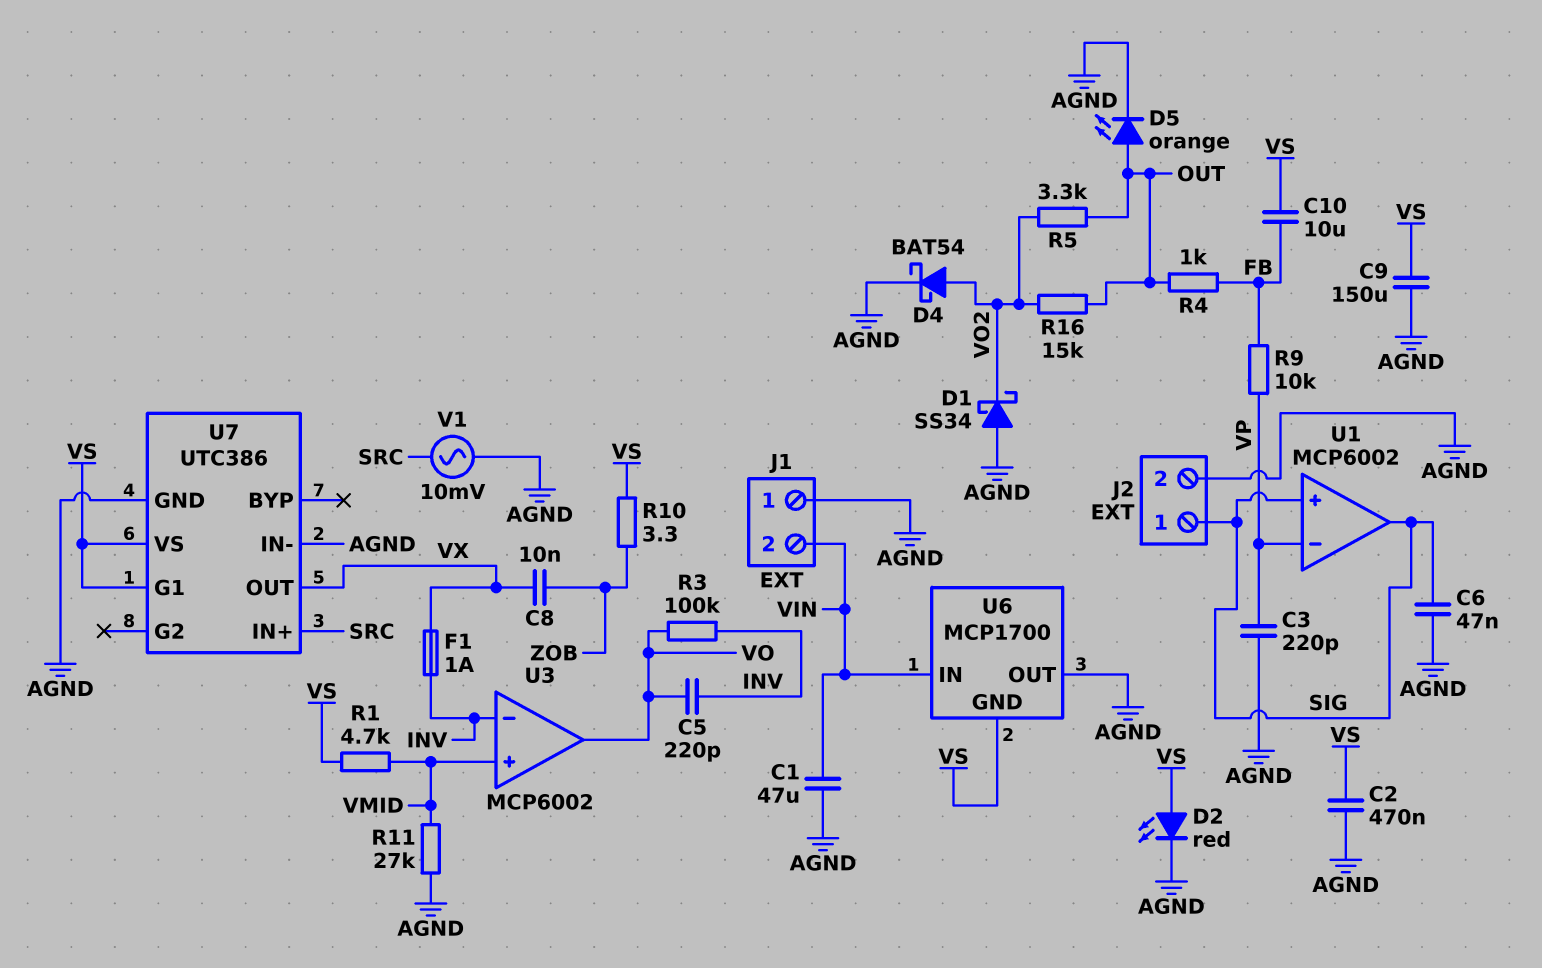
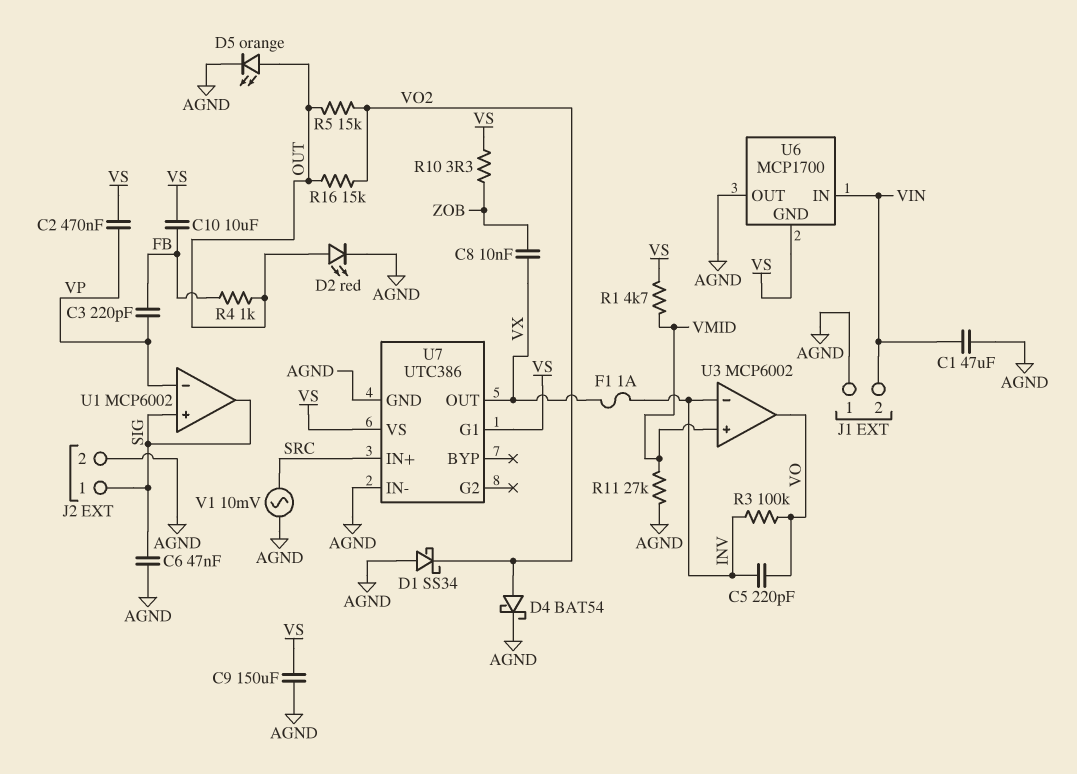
C2: 470nF (AGND, VS) -> 470nF (VP, VS)
C3: 220pF (AGND, VP) -> 220pF (FB, VP)
D2: LED red (A VS, K AGND) -> LED red (A OUT, K AGND)
R5: 3.3k (OUT, VO2) -> 15k (OUT, VO2)
R9: 10k (FB, VP) -> none

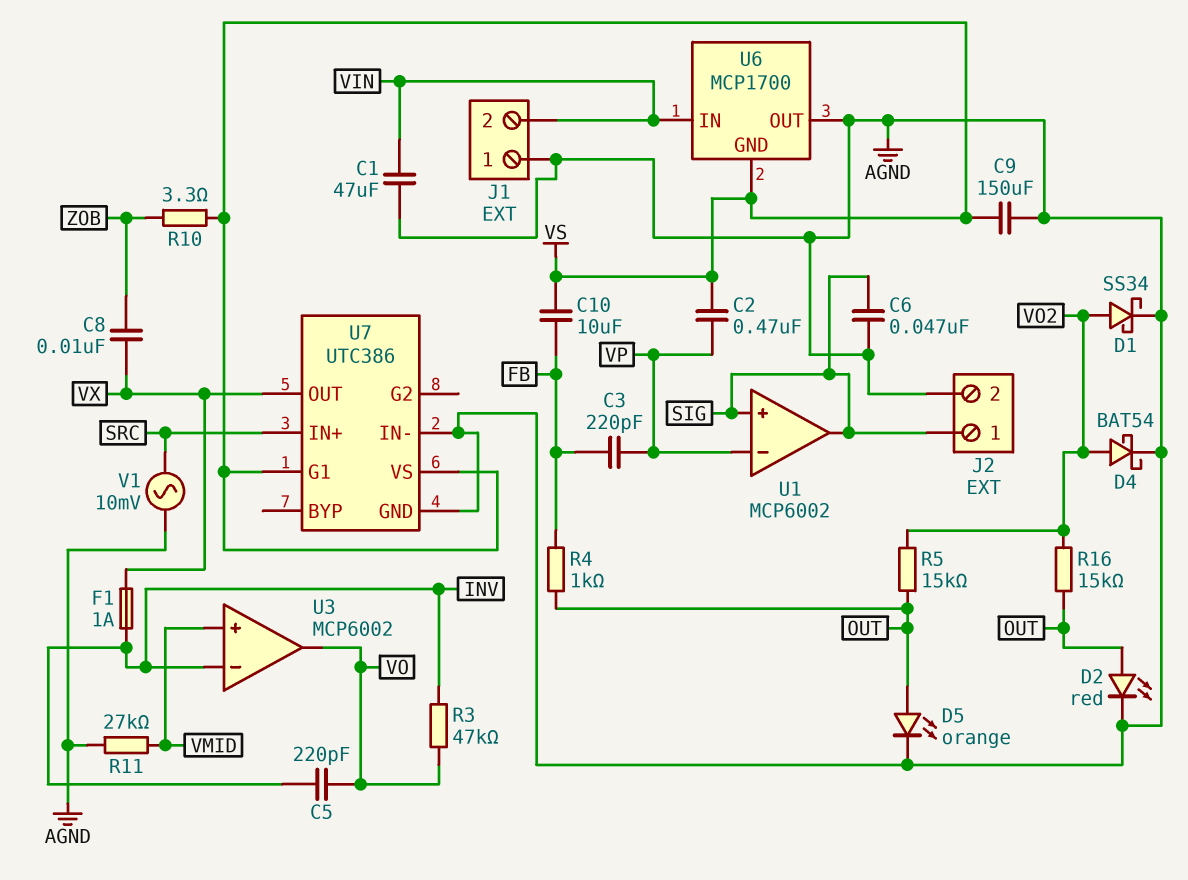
D1: schottky SS34 (A AGND, K VO2) -> schottky SS34 (A VO2, K AGND)
R1: 4.7k (VMID, VS) -> none
R3: 100k (INV, VO) -> 47k (INV, VO)

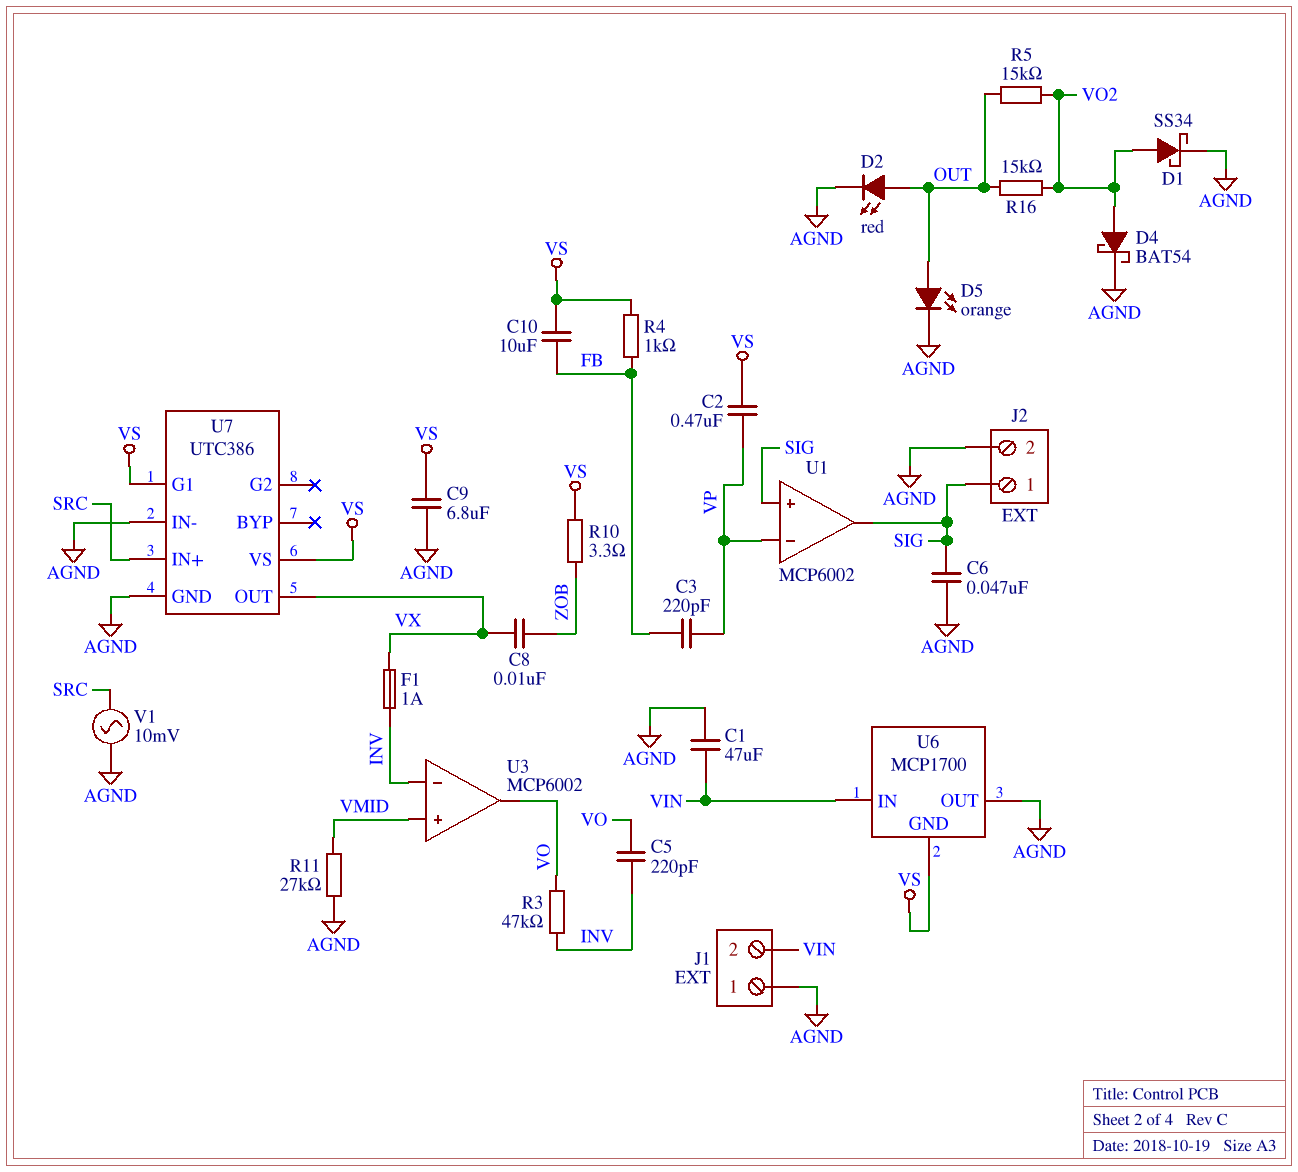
C9: 150uF (AGND, VS) -> 6.8uF (AGND, VS)
R4: 1k (FB, OUT) -> 1k (FB, VS)

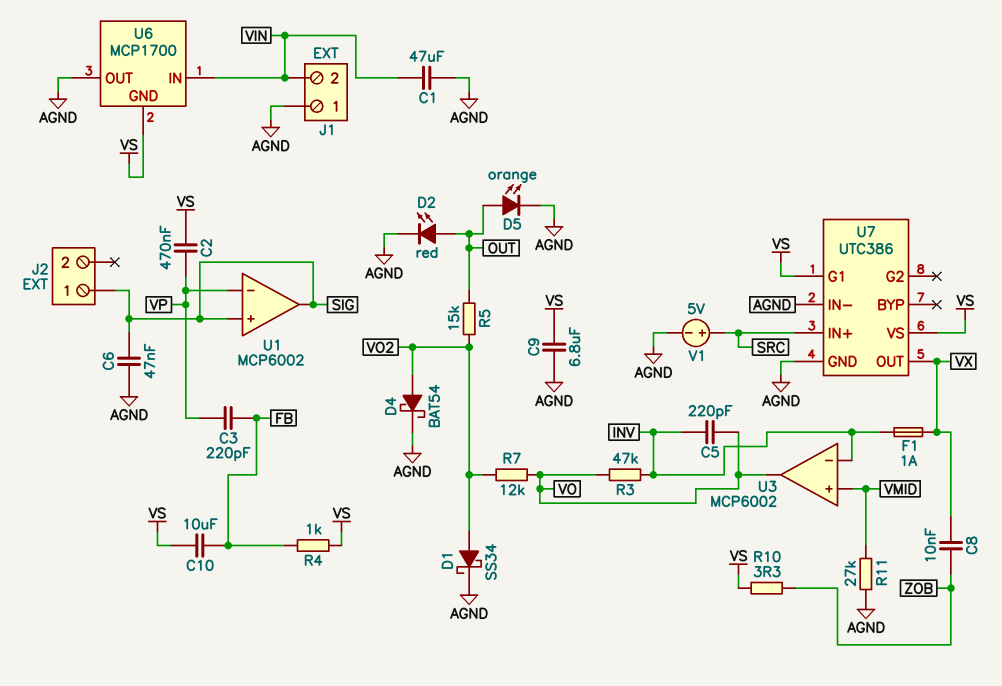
J2 pin 2: AGND -> none
R7: none -> 12k (VO, VO2)
R16: 15k (OUT, VO2) -> none
V1: AC 10mV (AGND, SRC) -> 5V (plus SRC, minus AGND)

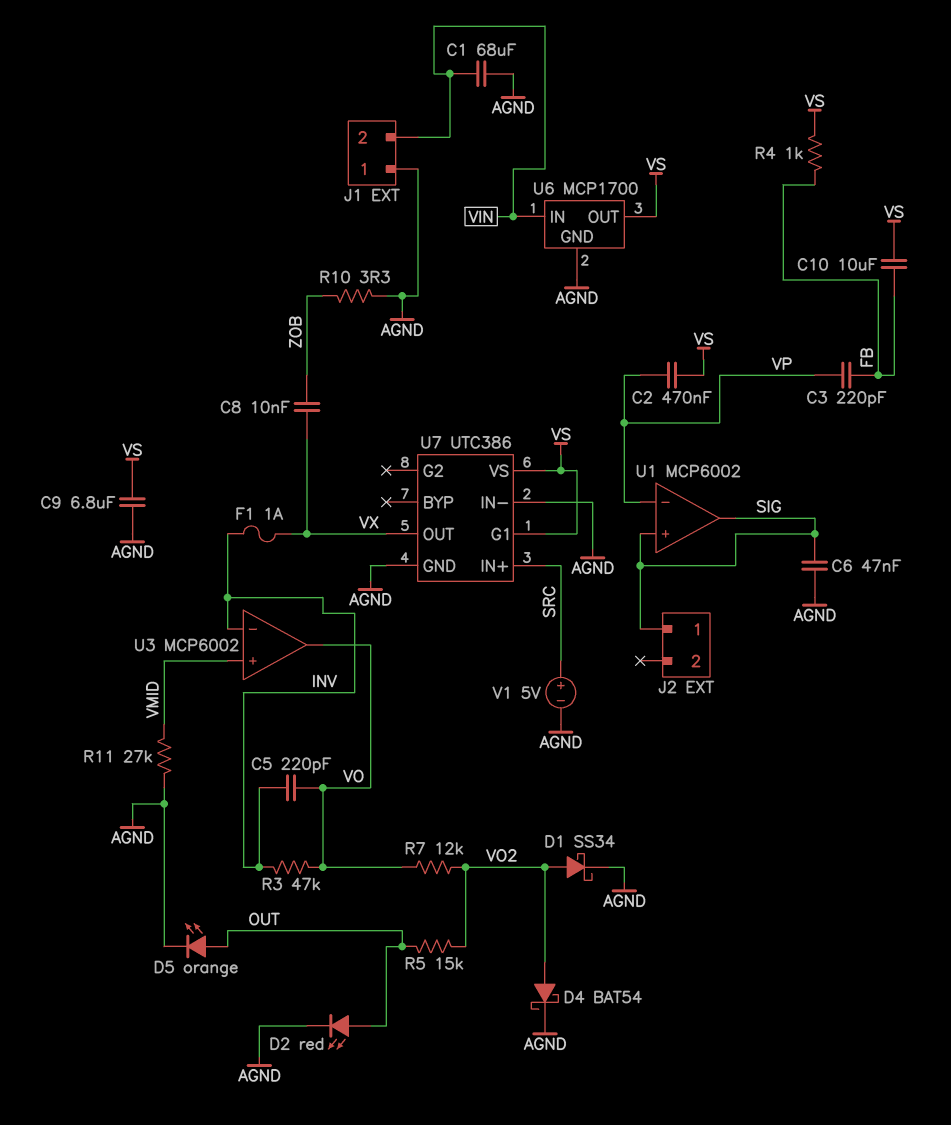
C1: 47uF (AGND, VIN) -> 68uF (AGND, VIN)
R10: 3.3 (VS, ZOB) -> 3.3 (AGND, ZOB)
U6 pin GND: VS -> AGND
U6 pin OUT: AGND -> VS

